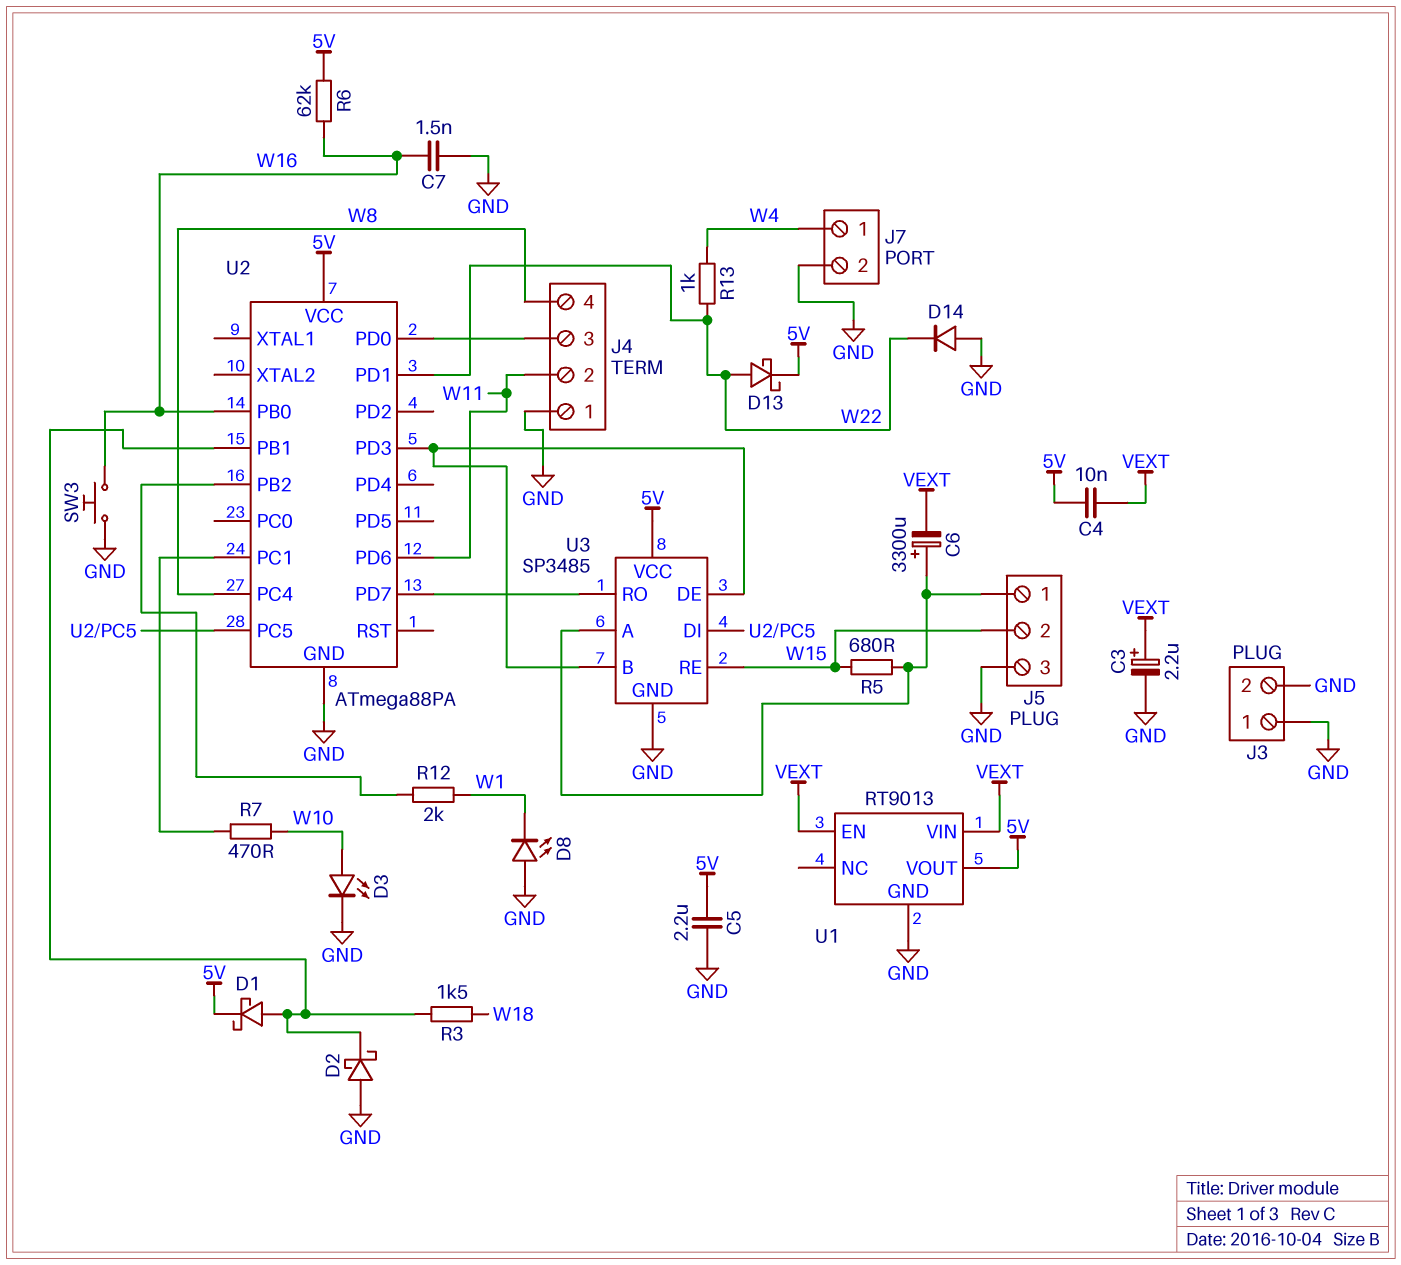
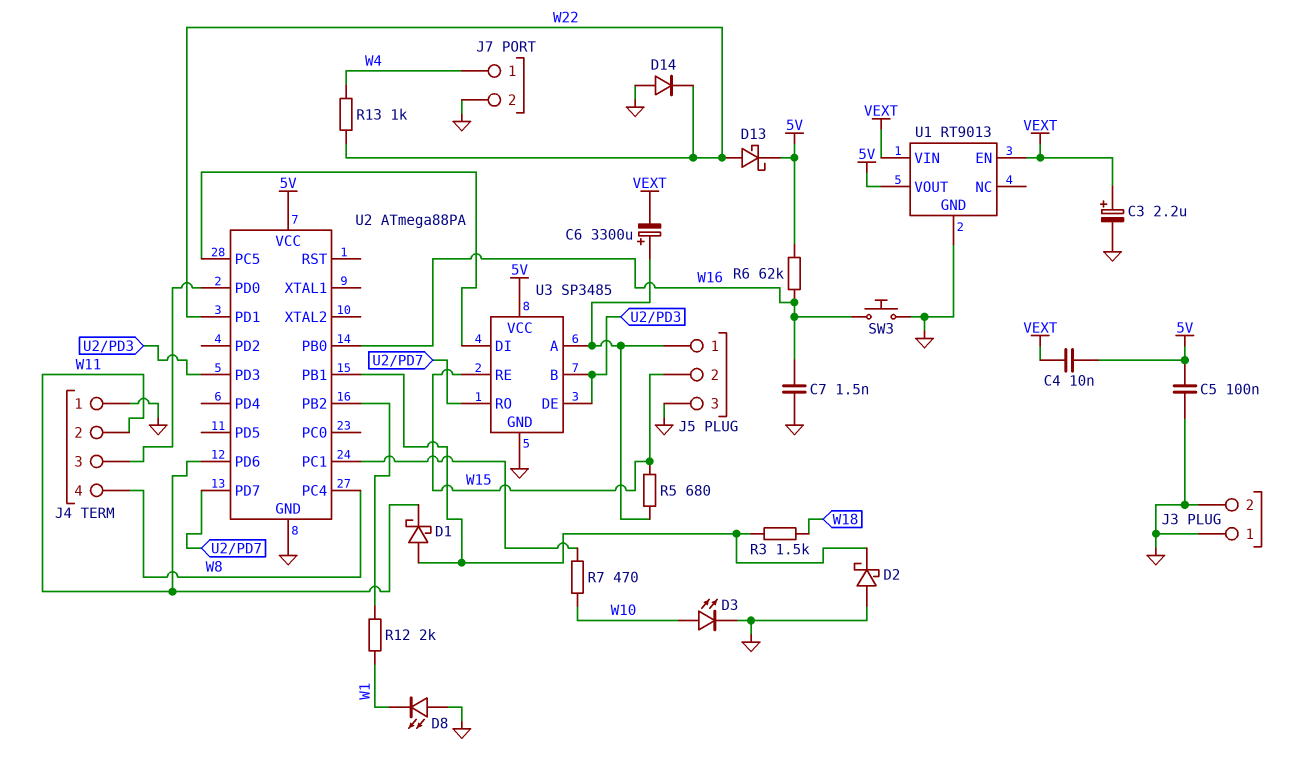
C5: 2.2uF (5V, GND) -> 100nF (5V, GND)
D1: schottky (A U2/PB1, K 5V) -> schottky (A U2/PB1, K W11)

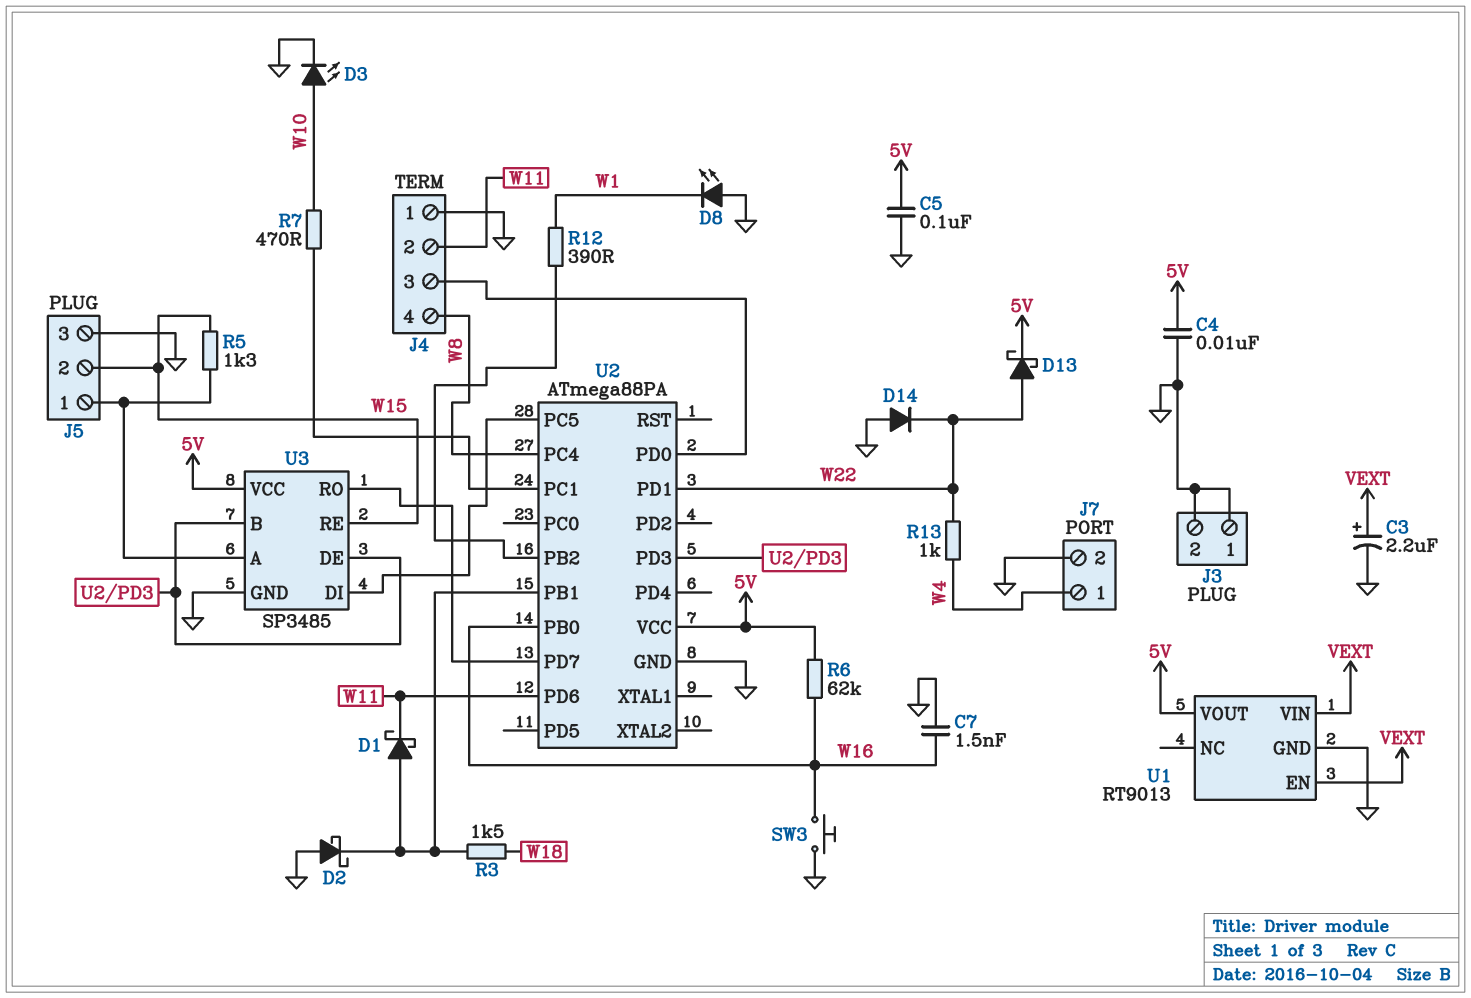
C4: 10nF (5V, VEXT) -> 10nF (5V, GND)
C6: 3300uF (plus J5/1, minus VEXT) -> none
R5: 680 (J5/1, W15) -> 1.3k (J5/1, W15)
R12: 2k (U2/PB2, W1) -> 390 (U2/PB2, W1)

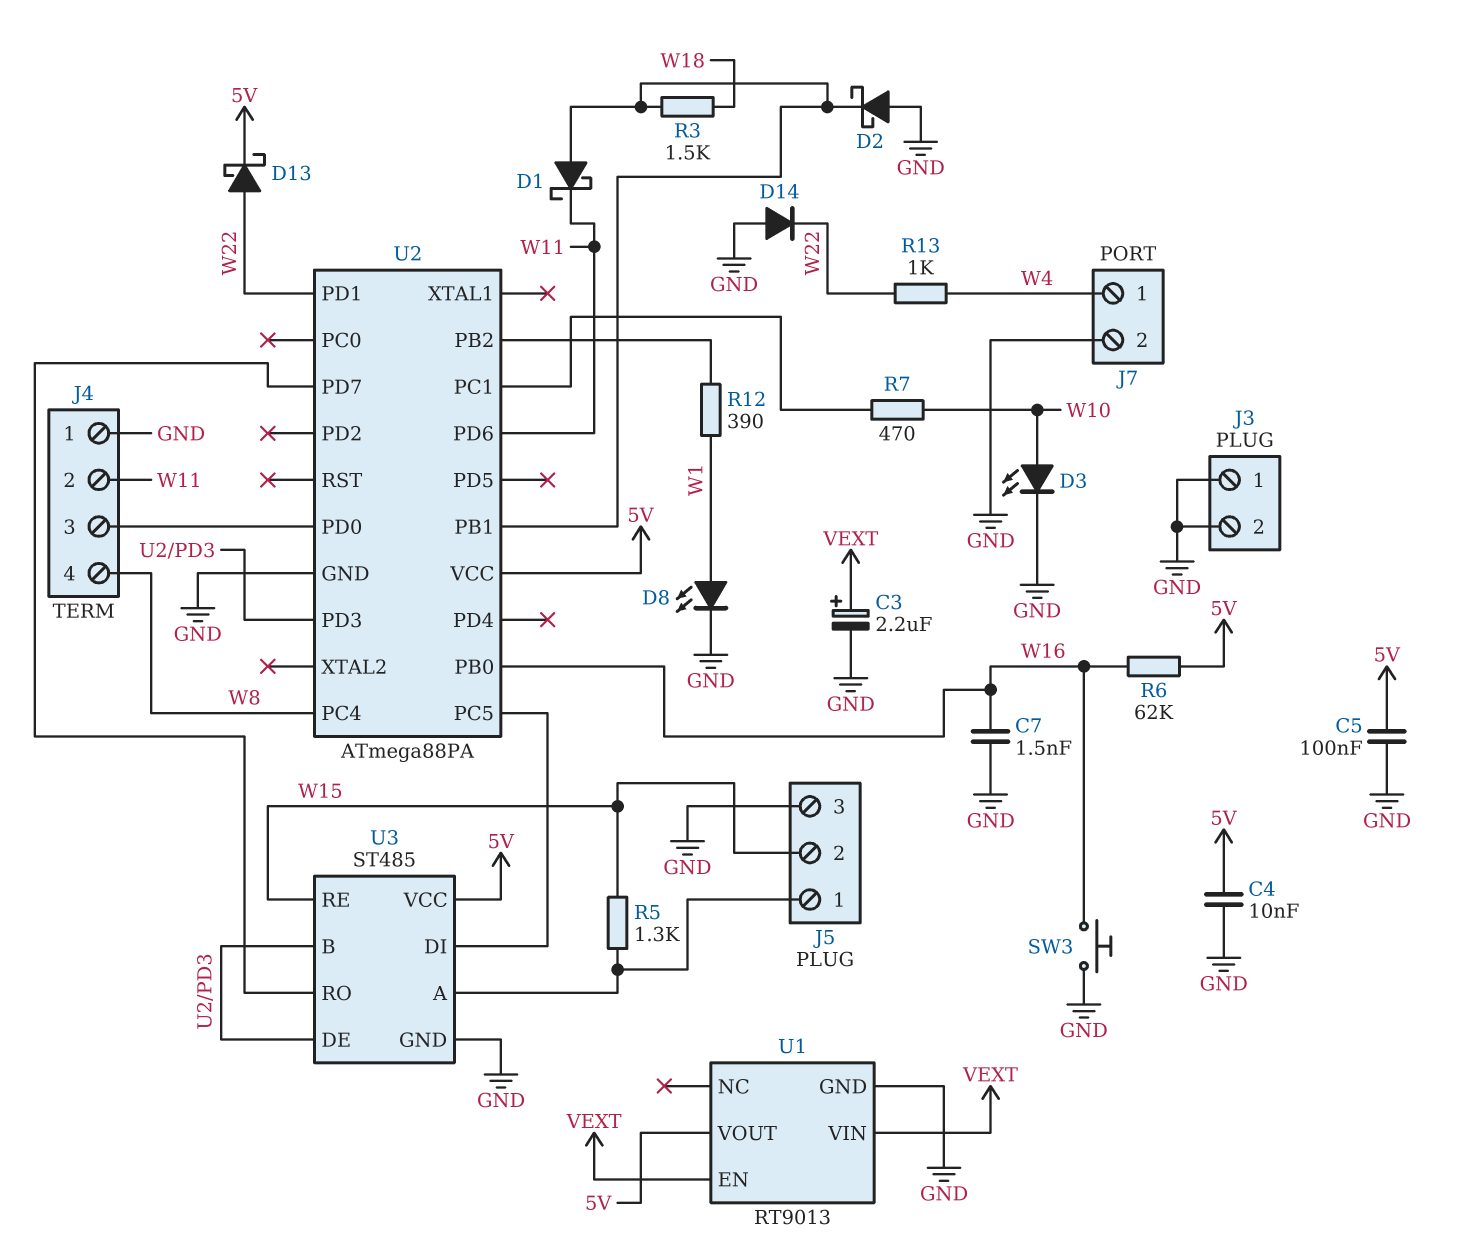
D8: LED (A GND, K W1) -> LED (A W1, K GND)
U3: SP3485 -> ST485

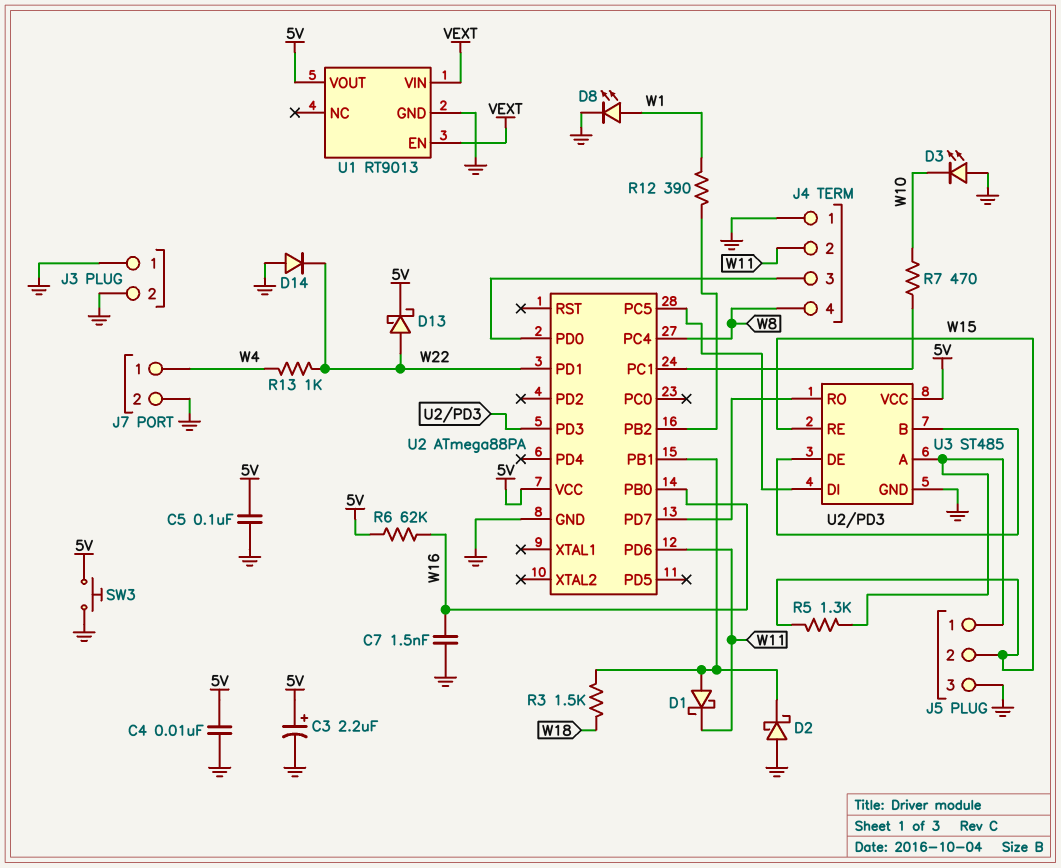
C3: 2.2uF (plus VEXT, minus GND) -> 2.2uF (plus 5V, minus GND)
D3: LED (A W10, K GND) -> LED (A GND, K W10)
SW3: button (GND, W16) -> button (5V, GND)

